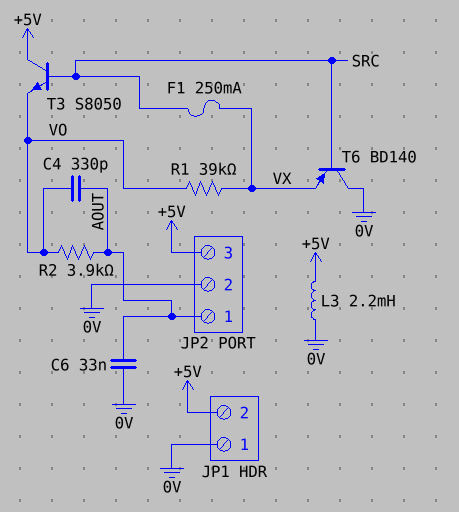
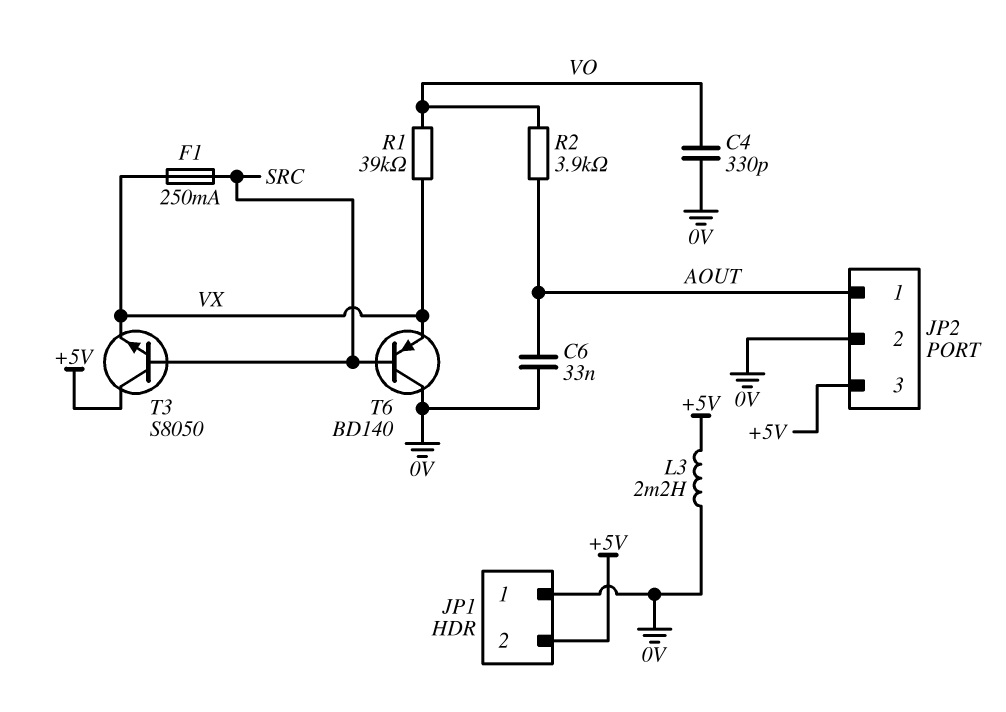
C4: 330pF (AOUT, VO) -> 330pF (0V, VO)
T3: NPN S8050 (B SRC, C +5V, E VO) -> NPN S8050 (B SRC, C +5V, E VX)

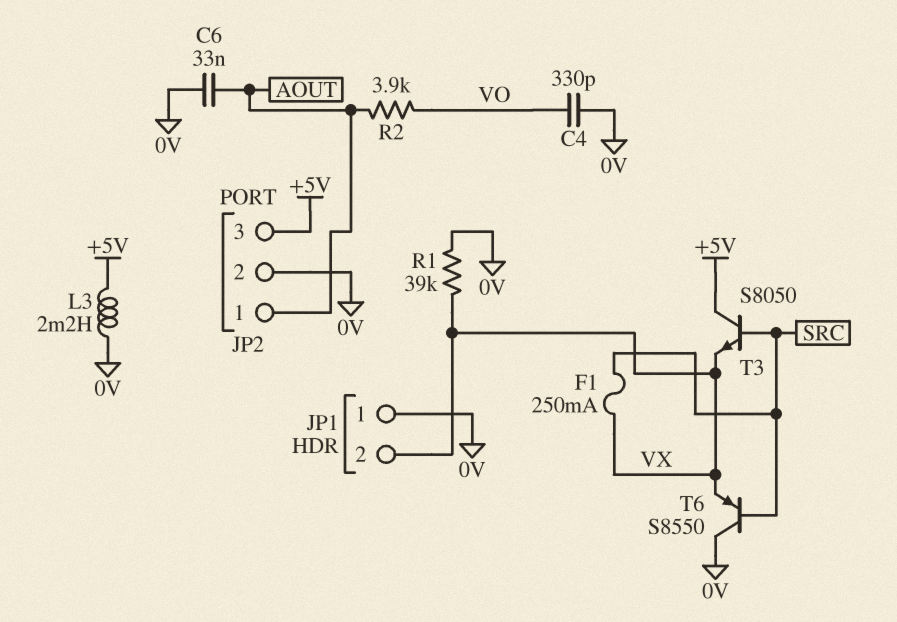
JP1 pin 2: +5V -> VX
R1: 39k (VO, VX) -> 39k (0V, VX)
T6: PNP BD140 (B SRC, C 0V, E VX) -> PNP S8550 (B SRC, C 0V, E VX)

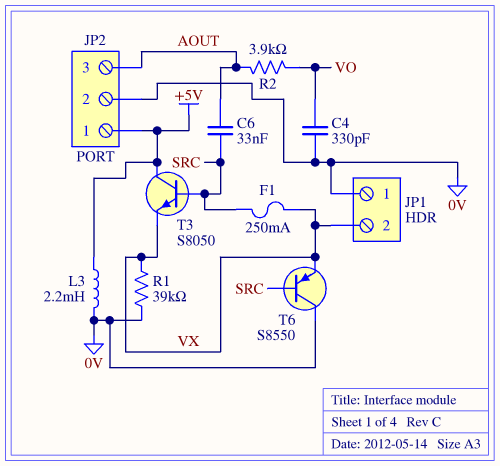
C6: 33nF (0V, AOUT) -> 33nF (AOUT, SRC)
JP2 pin 1: AOUT -> +5V
JP2 pin 3: +5V -> AOUT

